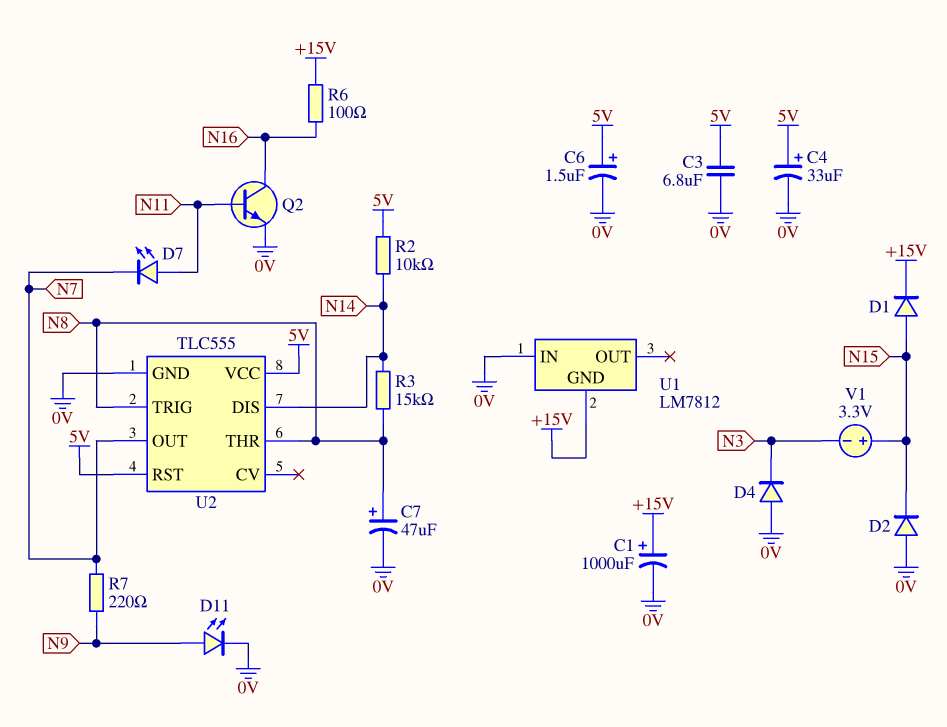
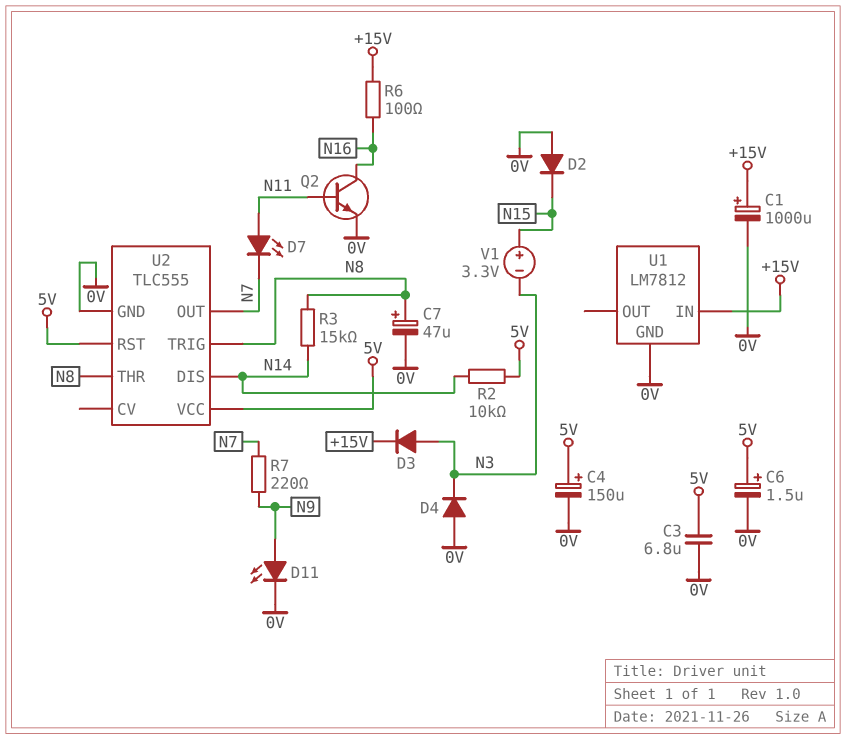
C4: 33uF (plus 5V, minus 0V) -> 150uF (plus 5V, minus 0V)
D1: diode (A N15, K +15V) -> none
D3: none -> diode (A N3, K +15V)
U1 pin GND: +15V -> 0V
U1 pin IN: 0V -> +15V

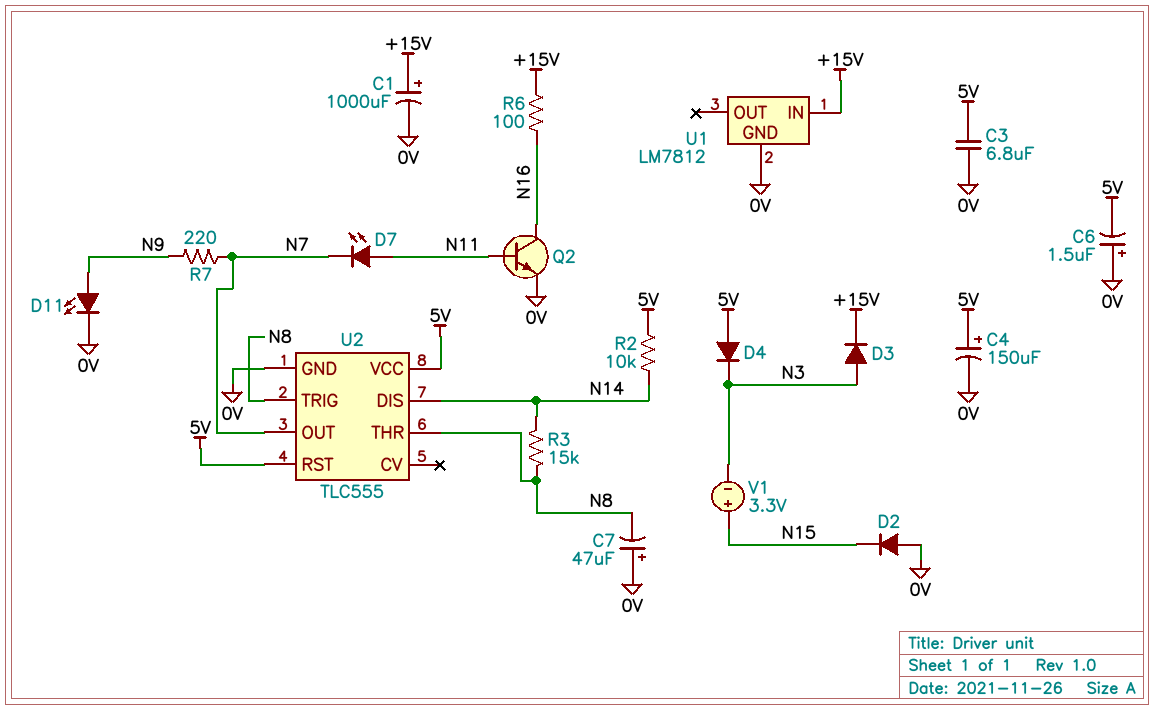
C6: 1.5uF (plus 5V, minus 0V) -> 1.5uF (plus 0V, minus 5V)
C7: 47uF (plus N8, minus 0V) -> 47uF (plus 0V, minus N8)
D4: diode (A 0V, K N3) -> diode (A 5V, K N3)

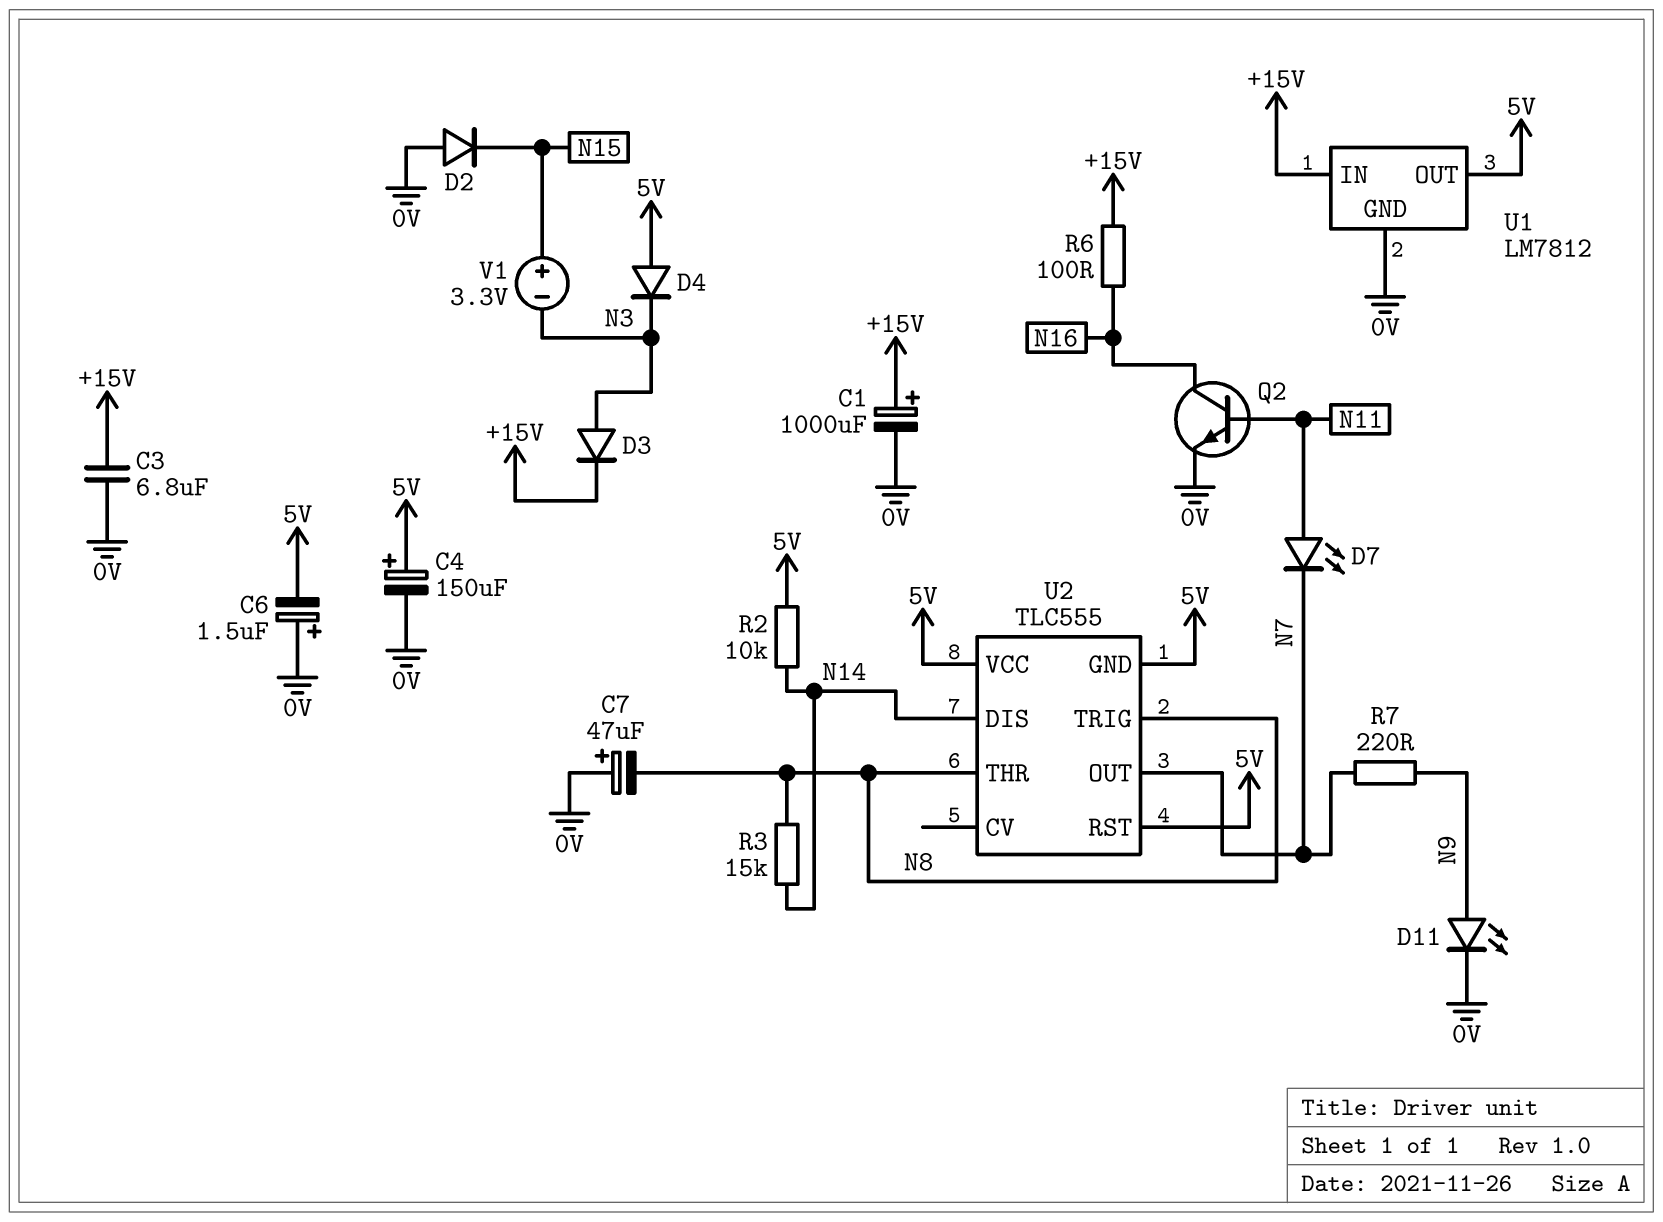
C3: 6.8uF (0V, 5V) -> 6.8uF (+15V, 0V)
U1 pin OUT: none -> 5V
U2 pin GND: 0V -> 5V

